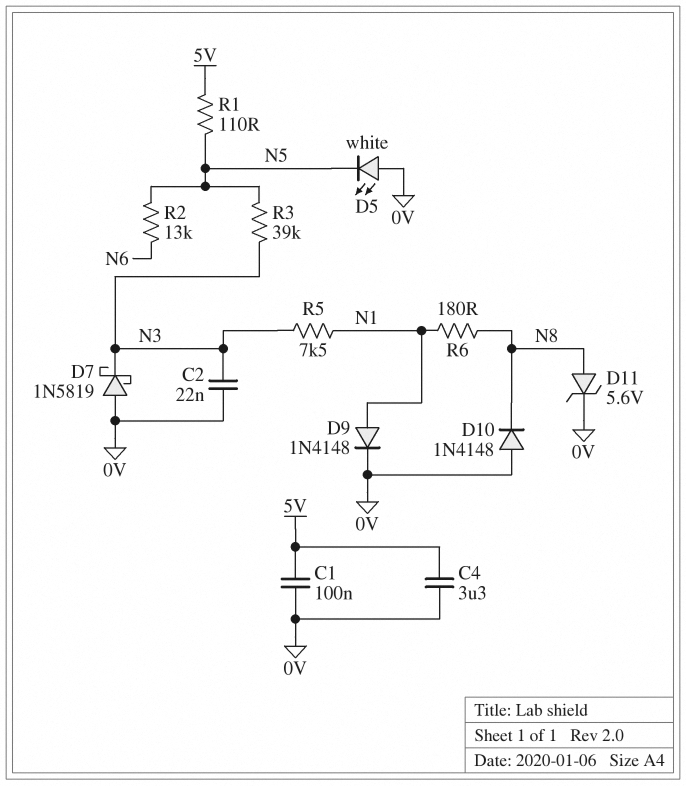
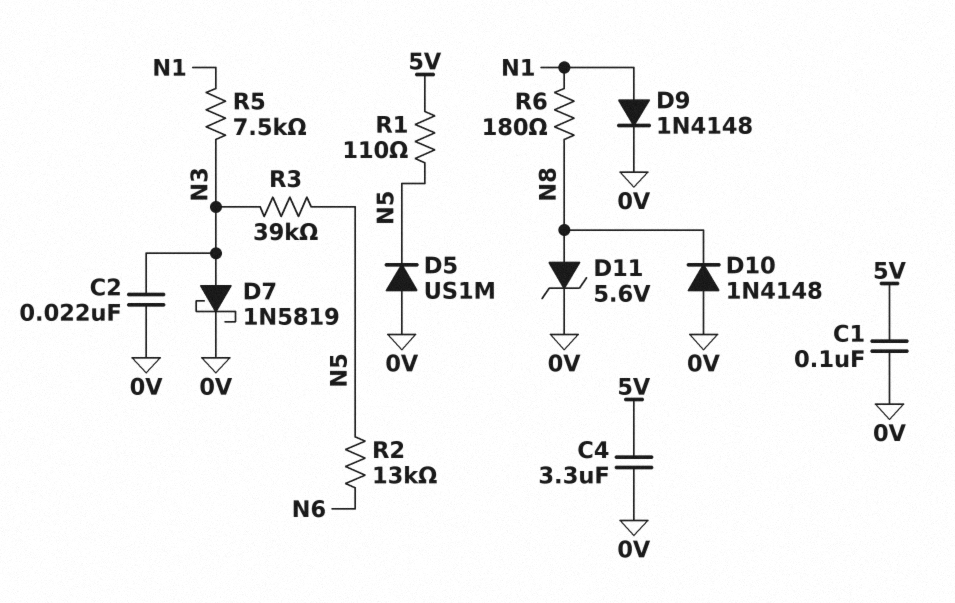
D5: LED white (A 0V, K N5) -> diode US1M (A 0V, K N5)
D7: schottky 1N5819 (A 0V, K N3) -> schottky 1N5819 (A N3, K 0V)

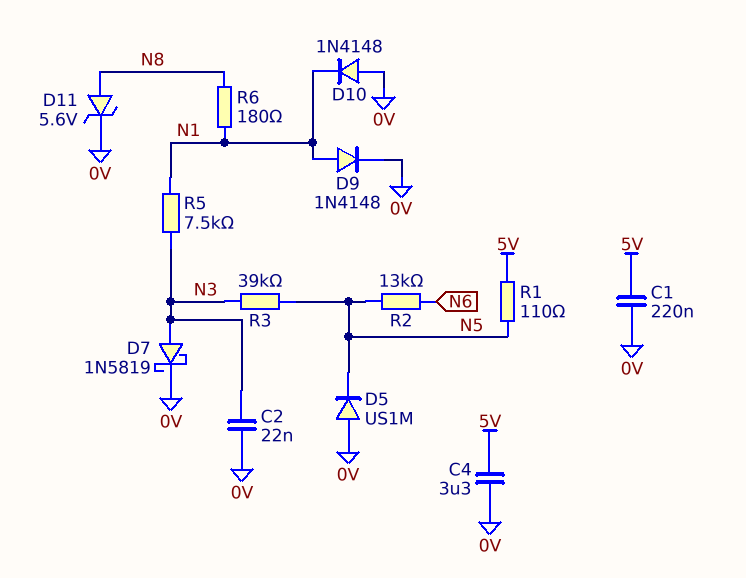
C1: 100nF (0V, 5V) -> 220nF (0V, 5V)
D10: diode 1N4148 (A 0V, K N8) -> diode 1N4148 (A 0V, K N1)

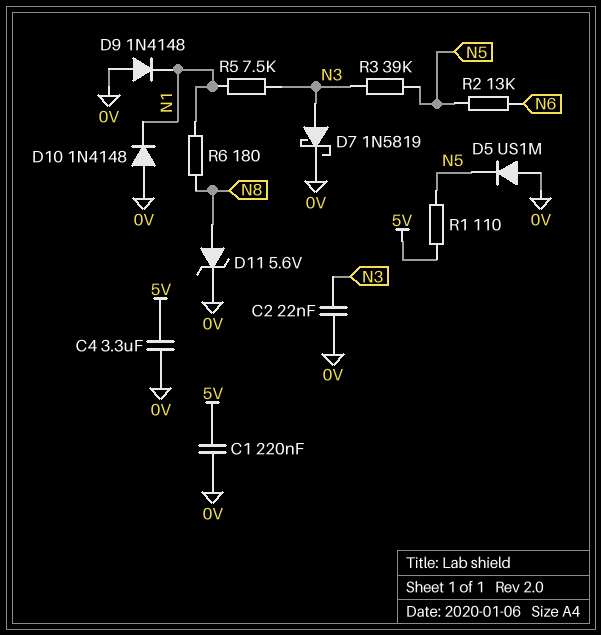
D9: diode 1N4148 (A N1, K 0V) -> diode 1N4148 (A 0V, K N1)

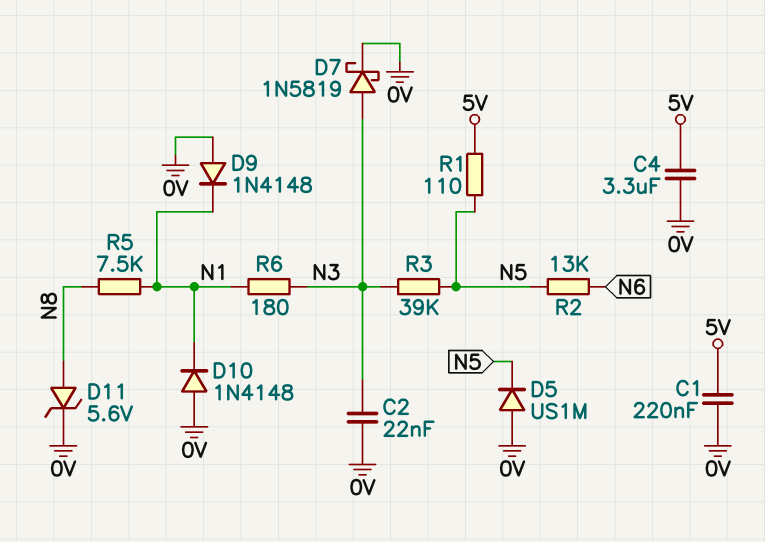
R5: 7.5k (N1, N3) -> 7.5k (N1, N8)
R6: 180 (N1, N8) -> 180 (N1, N3)

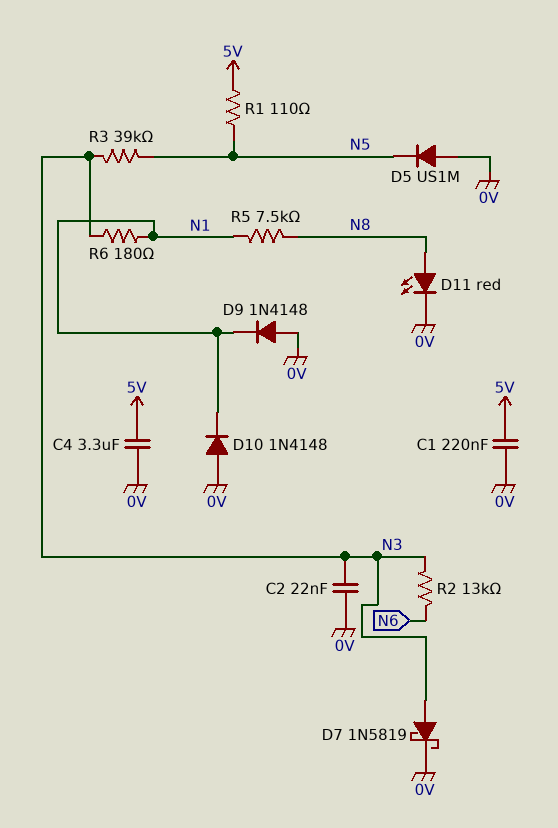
D11: zener 5.6V (A N8, K 0V) -> LED red (A N8, K 0V)
R2: 13k (N5, N6) -> 13k (N3, N6)

